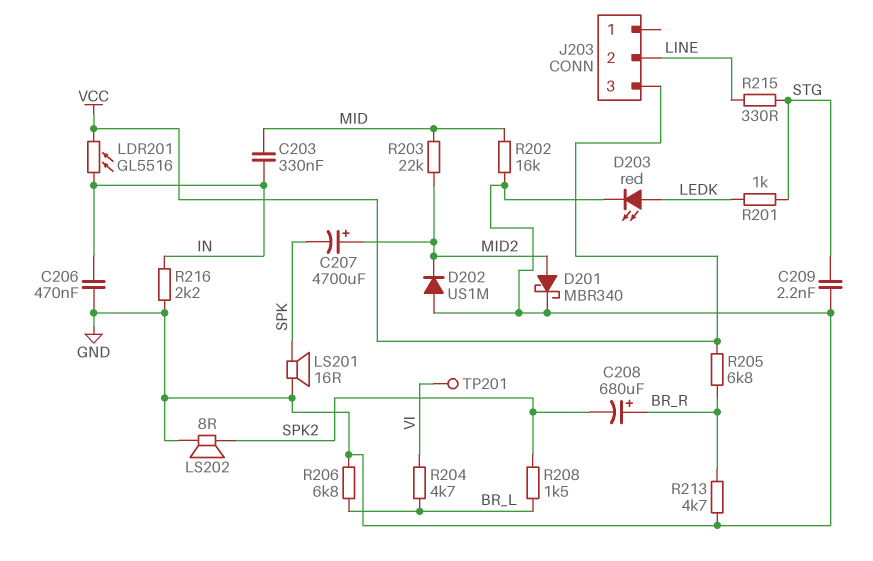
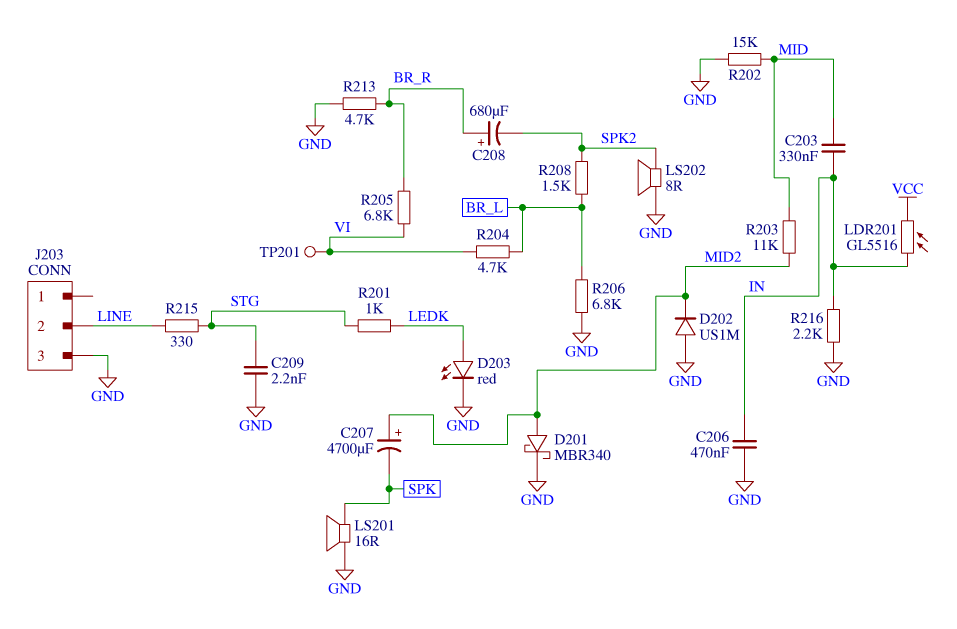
J203 pin 3: VCC -> GND
R202: 16k (GND, MID) -> 15k (GND, MID)
R203: 22k (MID, MID2) -> 11k (MID, MID2)
R205: 6.8k (BR_R, VCC) -> 6.8k (BR_R, VI)

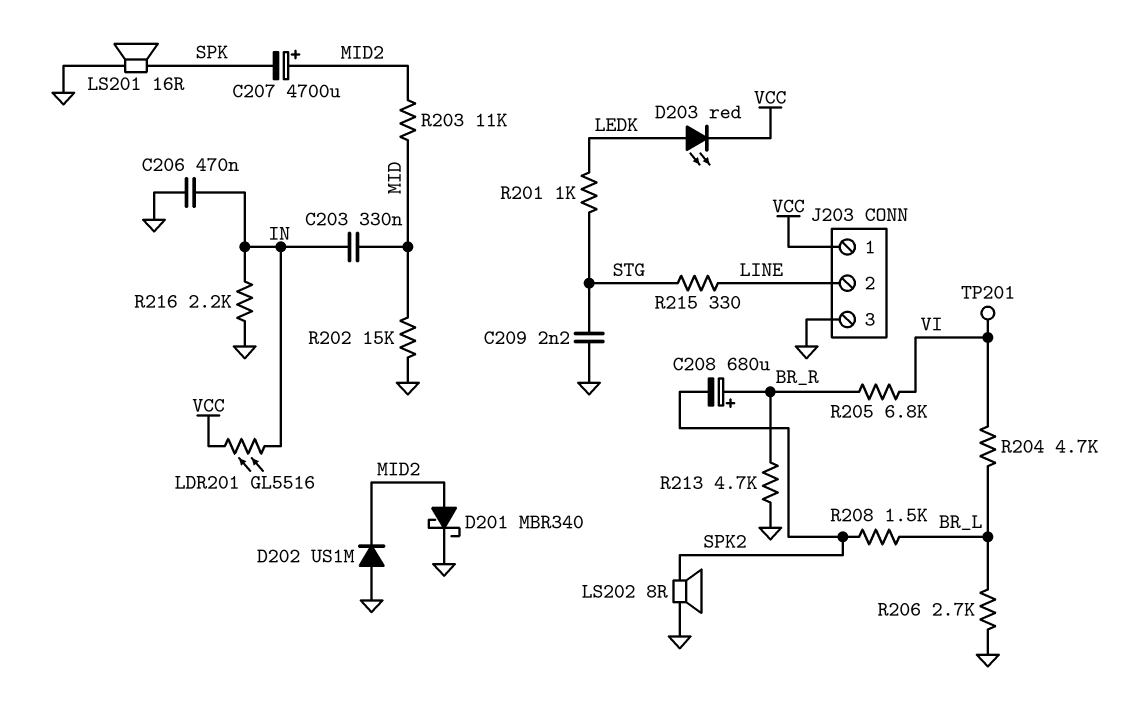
D203: LED red (A LEDK, K GND) -> LED red (A LEDK, K VCC)
J203 pin 1: none -> VCC
R206: 6.8k (BR_L, GND) -> 2.7k (BR_L, GND)

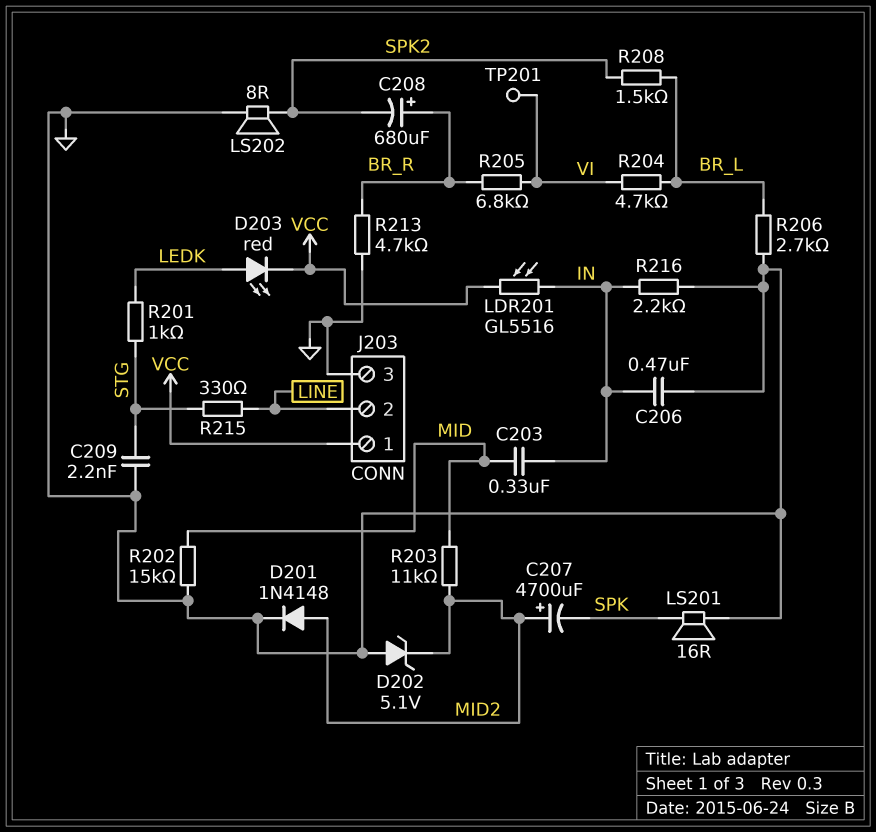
D201: schottky MBR340 (A MID2, K GND) -> diode 1N4148 (A MID2, K GND)
D202: diode US1M (A GND, K MID2) -> zener 5.1V (A GND, K MID2)

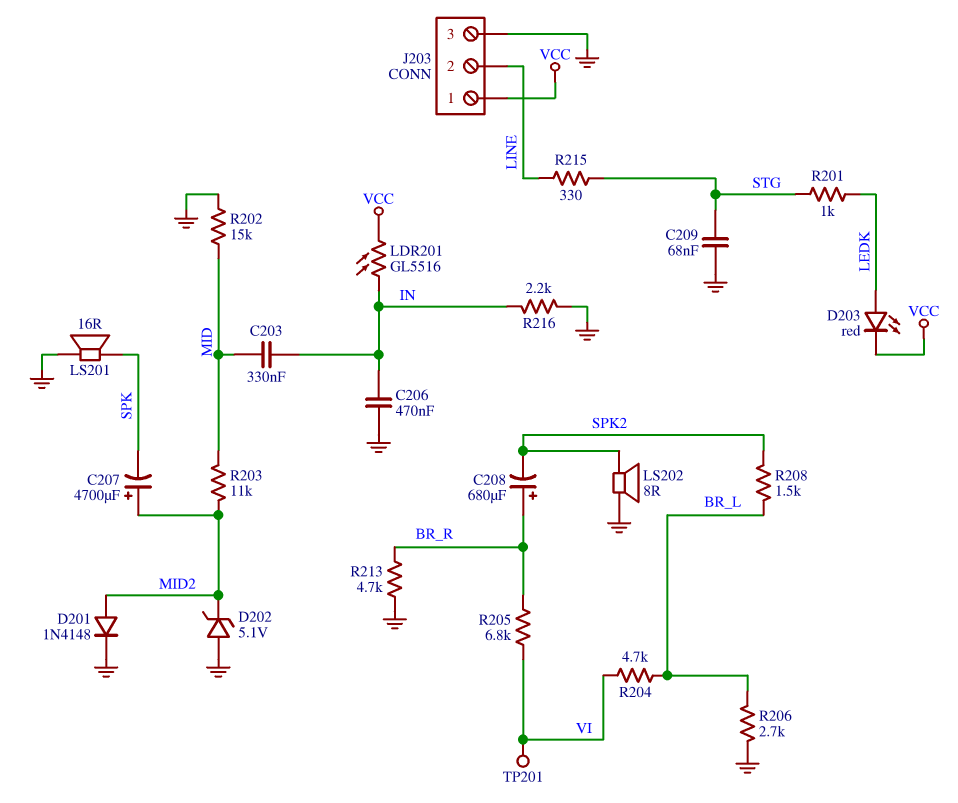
C209: 2.2nF (GND, STG) -> 68nF (GND, STG)

